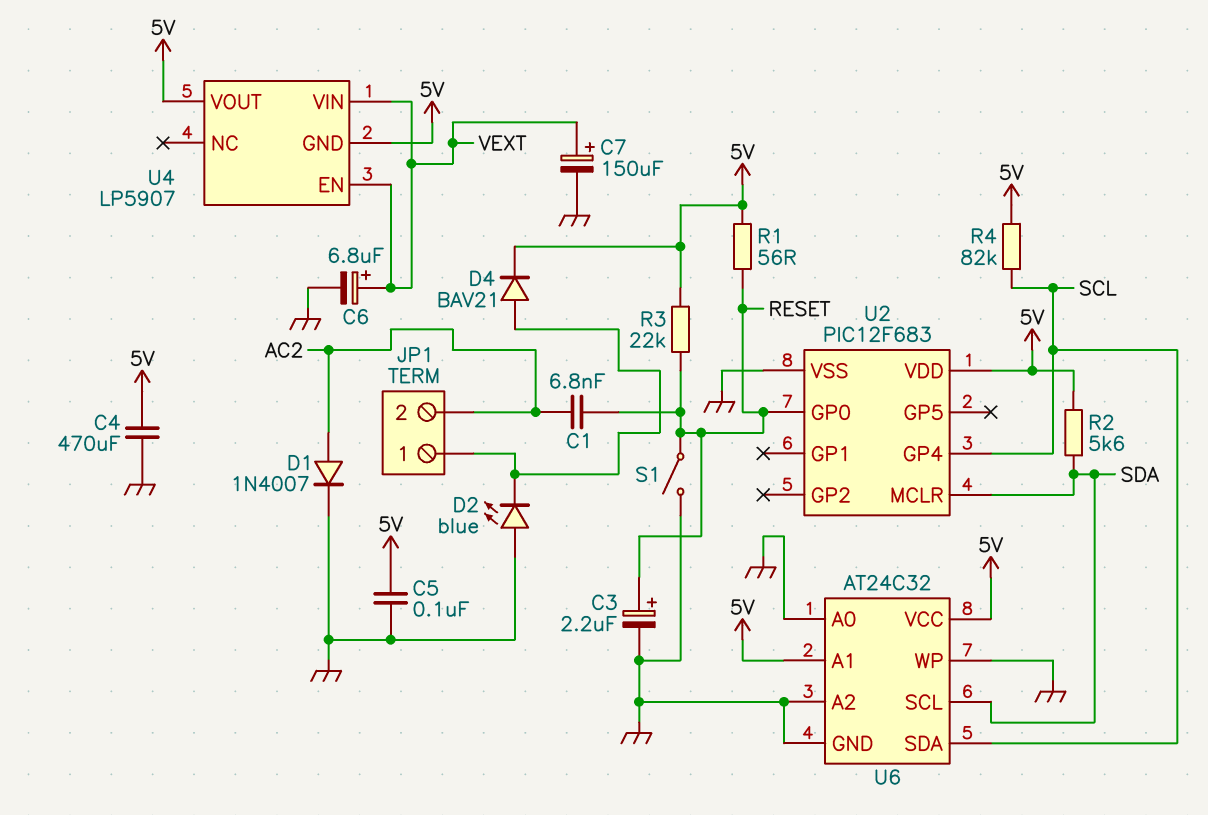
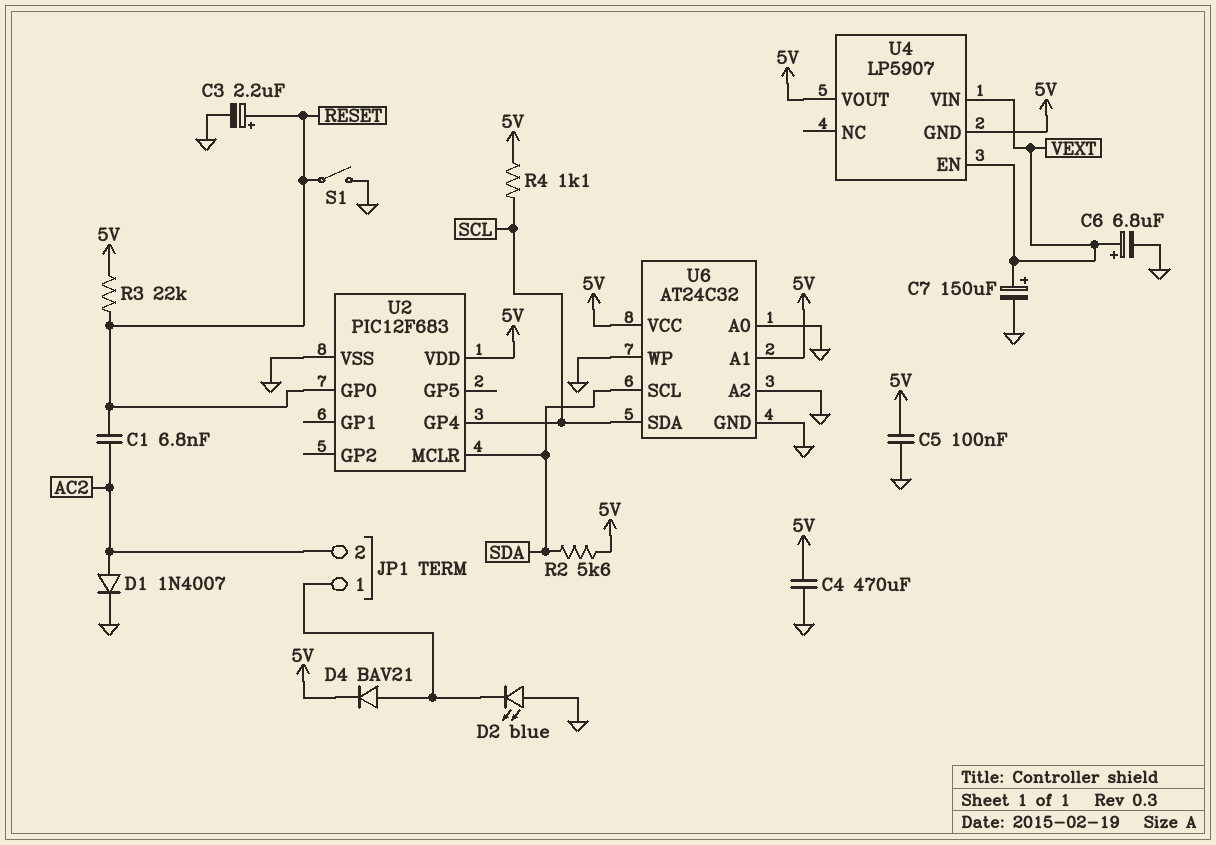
R1: 56 (5V, RESET) -> none
R4: 82k (5V, SCL) -> 1.1k (5V, SCL)

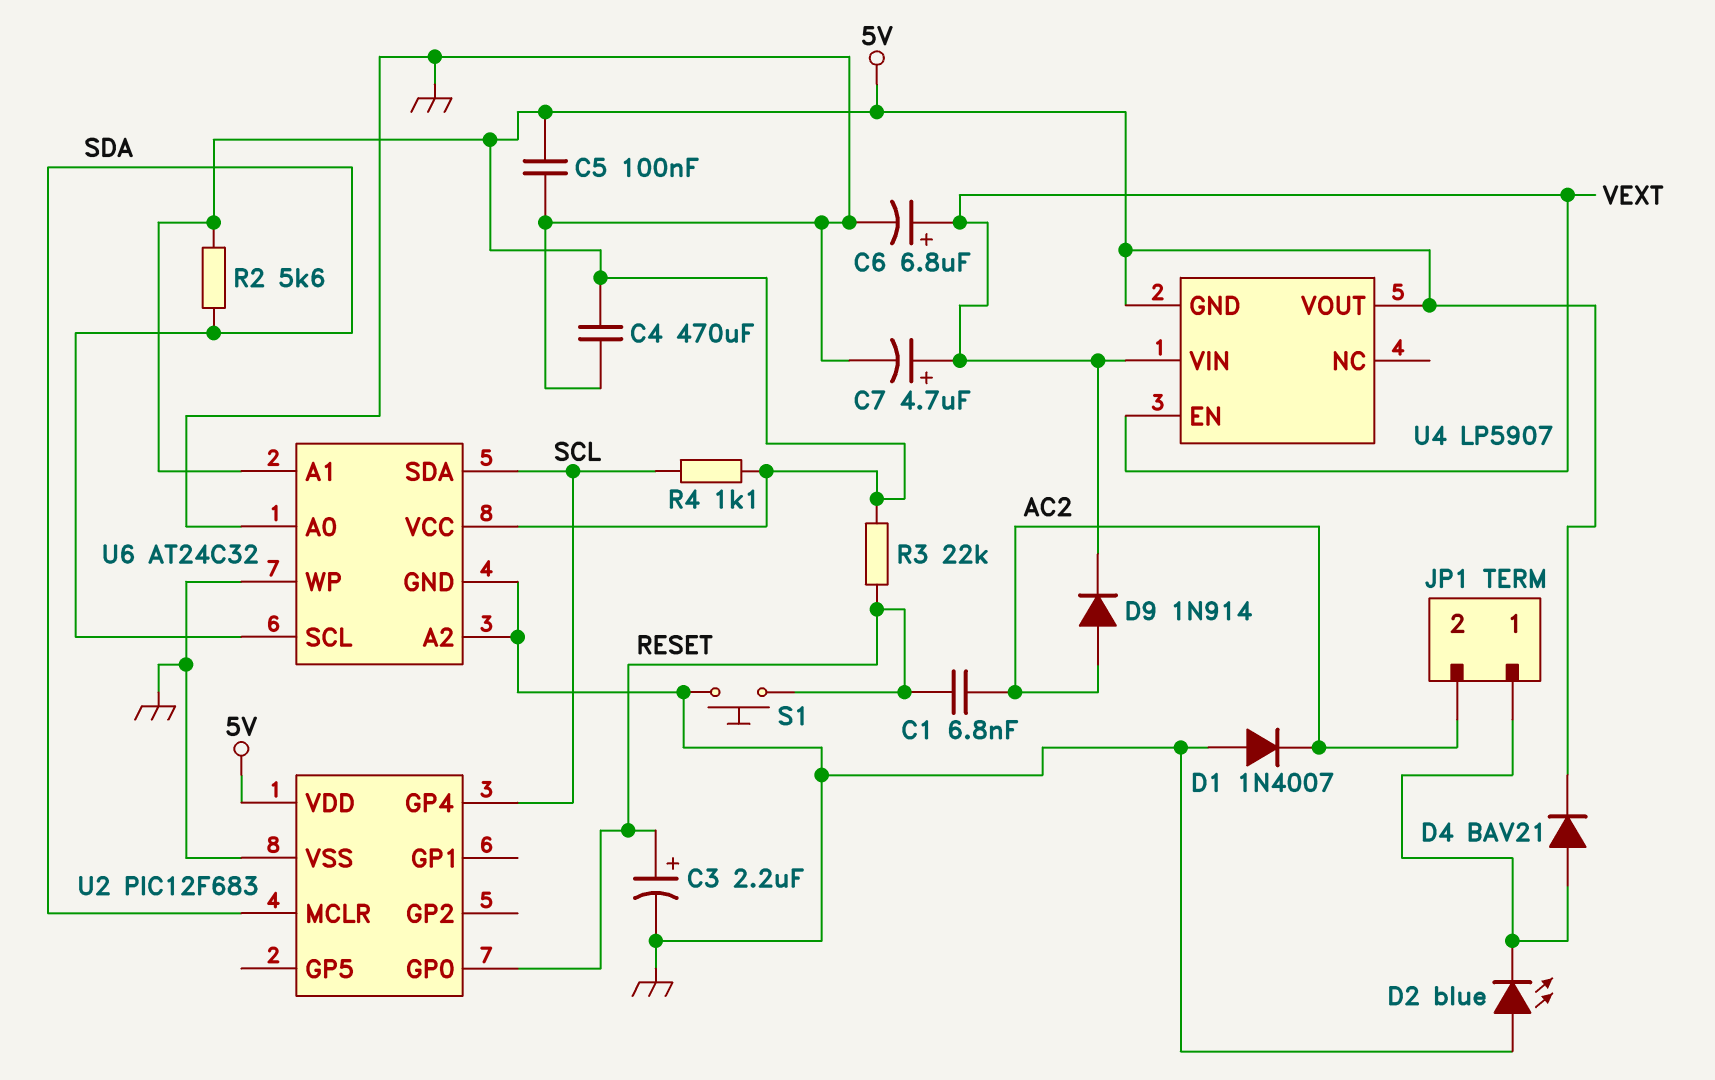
C7: 150uF (plus VEXT, minus GND) -> 4.7uF (plus VEXT, minus GND)
D1: diode 1N4007 (A AC2, K GND) -> diode 1N4007 (A GND, K AC2)
D9: none -> diode 1N914 (A AC2, K VEXT)
S1: switch (GND, RESET) -> button (GND, RESET)

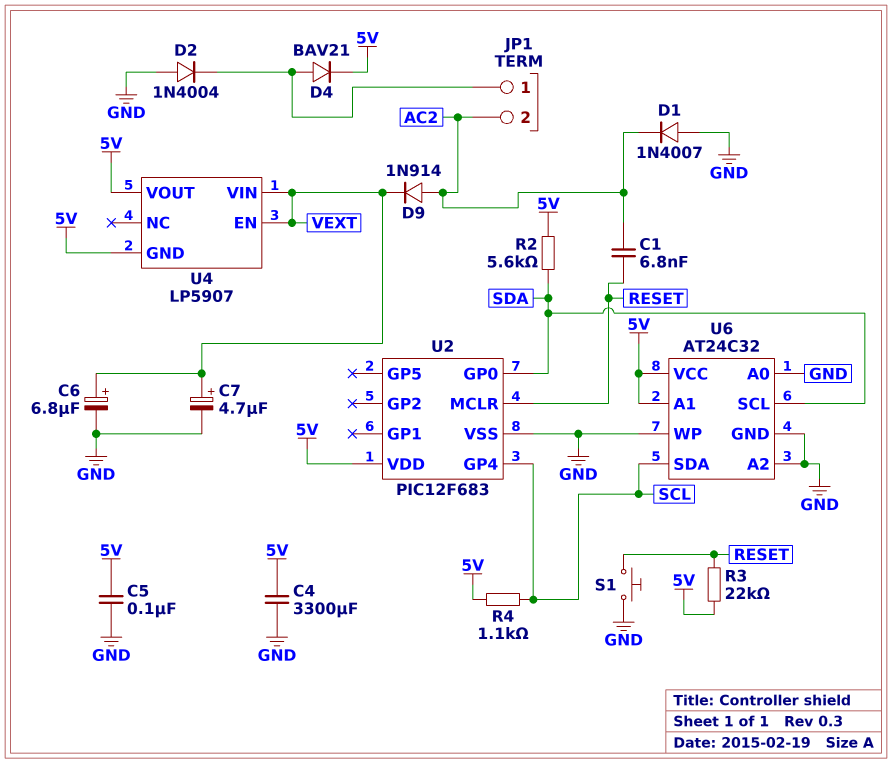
C3: 2.2uF (plus RESET, minus GND) -> none
C4: 470uF (5V, GND) -> 3300uF (5V, GND)
D2: LED blue (A GND, K JP1/1) -> diode 1N4004 (A GND, K JP1/1)
U2 pin GP0: RESET -> SDA
U2 pin MCLR: SDA -> RESET

